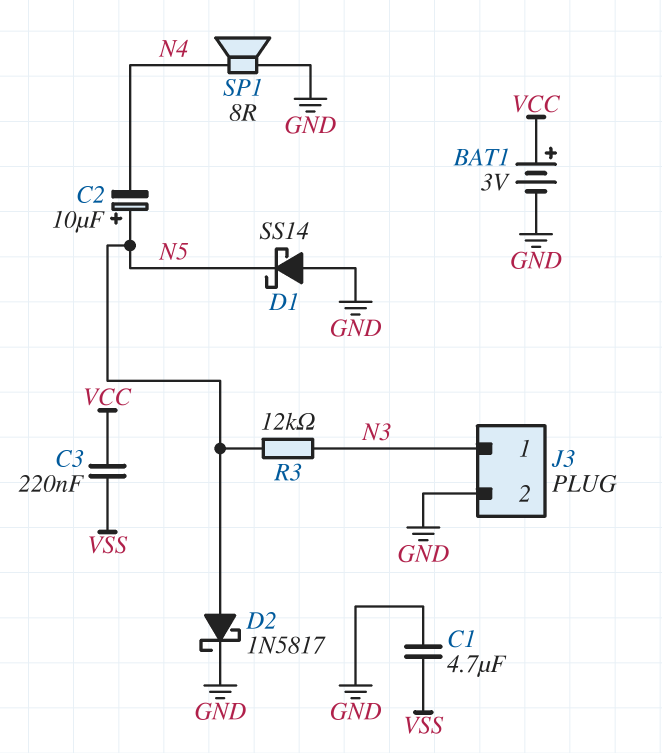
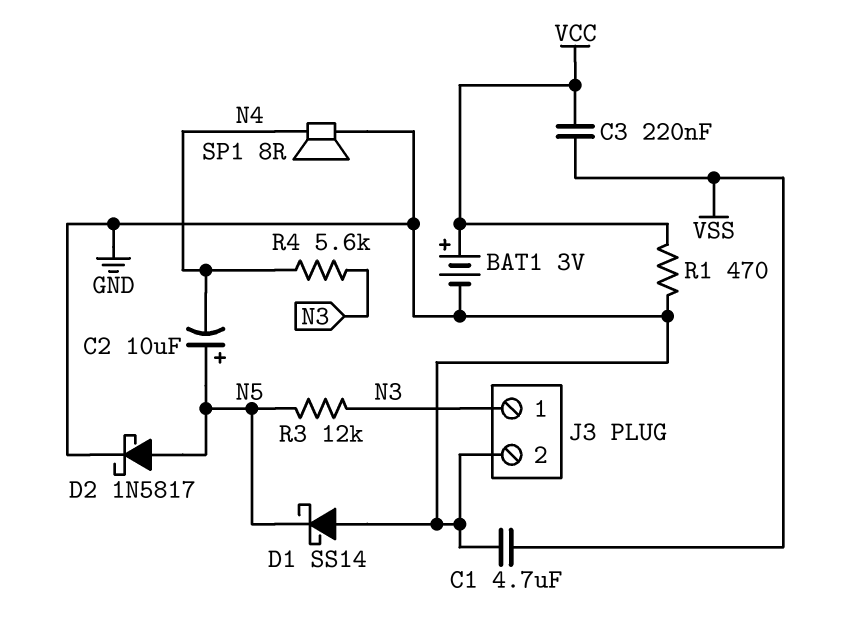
R1: none -> 470 (GND, VCC)
R4: none -> 5.6k (N3, N4)

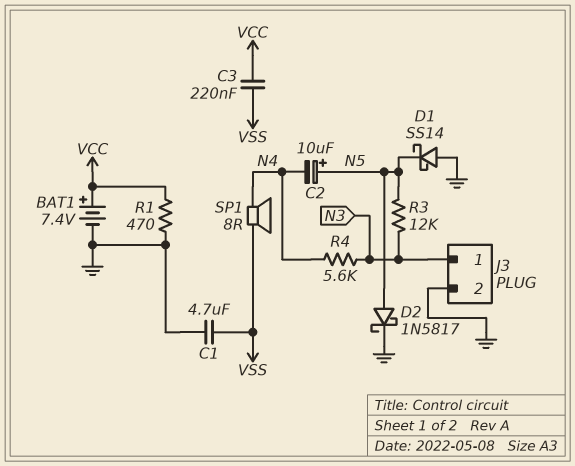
BAT1: 3V (plus VCC, minus GND) -> 7.4V (plus VCC, minus GND)
SP1: speaker 8R (GND, N4) -> speaker 8R (N4, VSS)

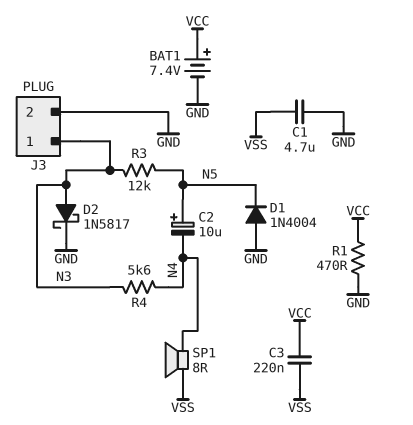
D1: schottky SS14 (A GND, K N5) -> diode 1N4004 (A GND, K N5)
D2: schottky 1N5817 (A N5, K GND) -> schottky 1N5817 (A N3, K GND)

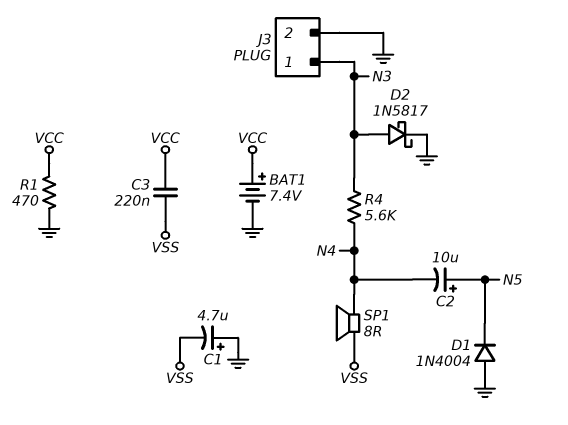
C1: 4.7uF (GND, VSS) -> 4.7uF (plus GND, minus VSS)
R3: 12k (N3, N5) -> none

